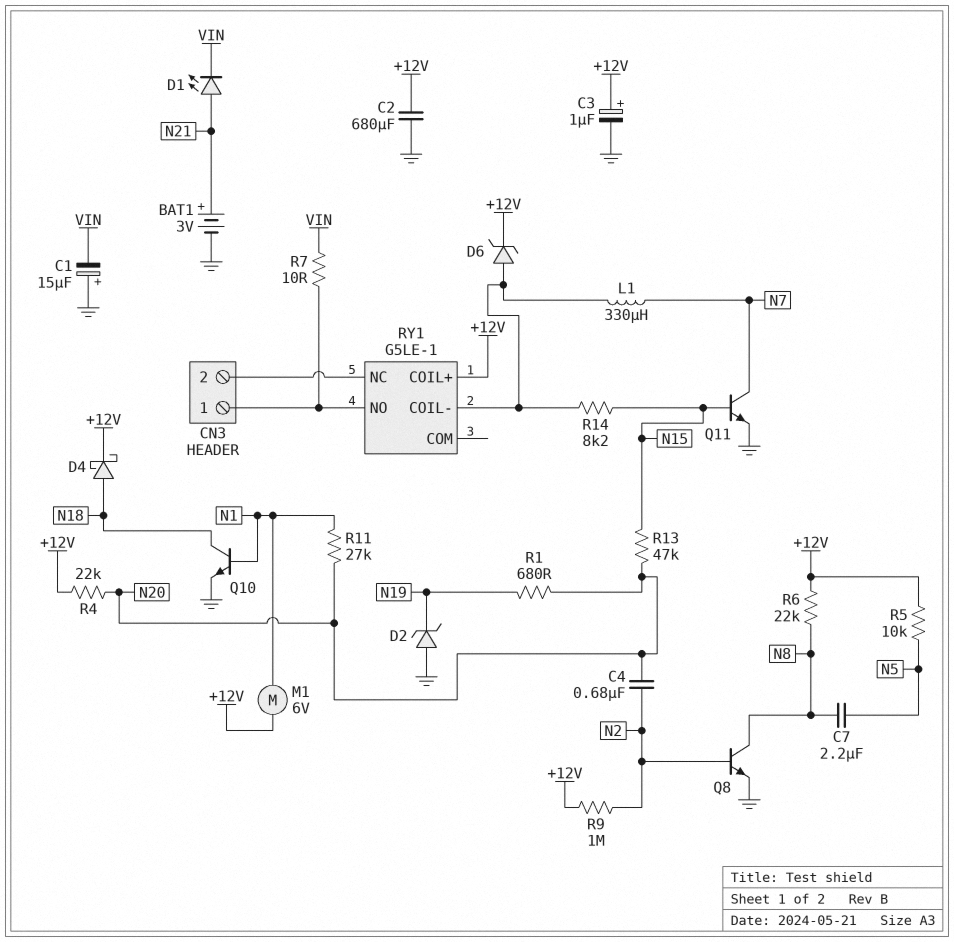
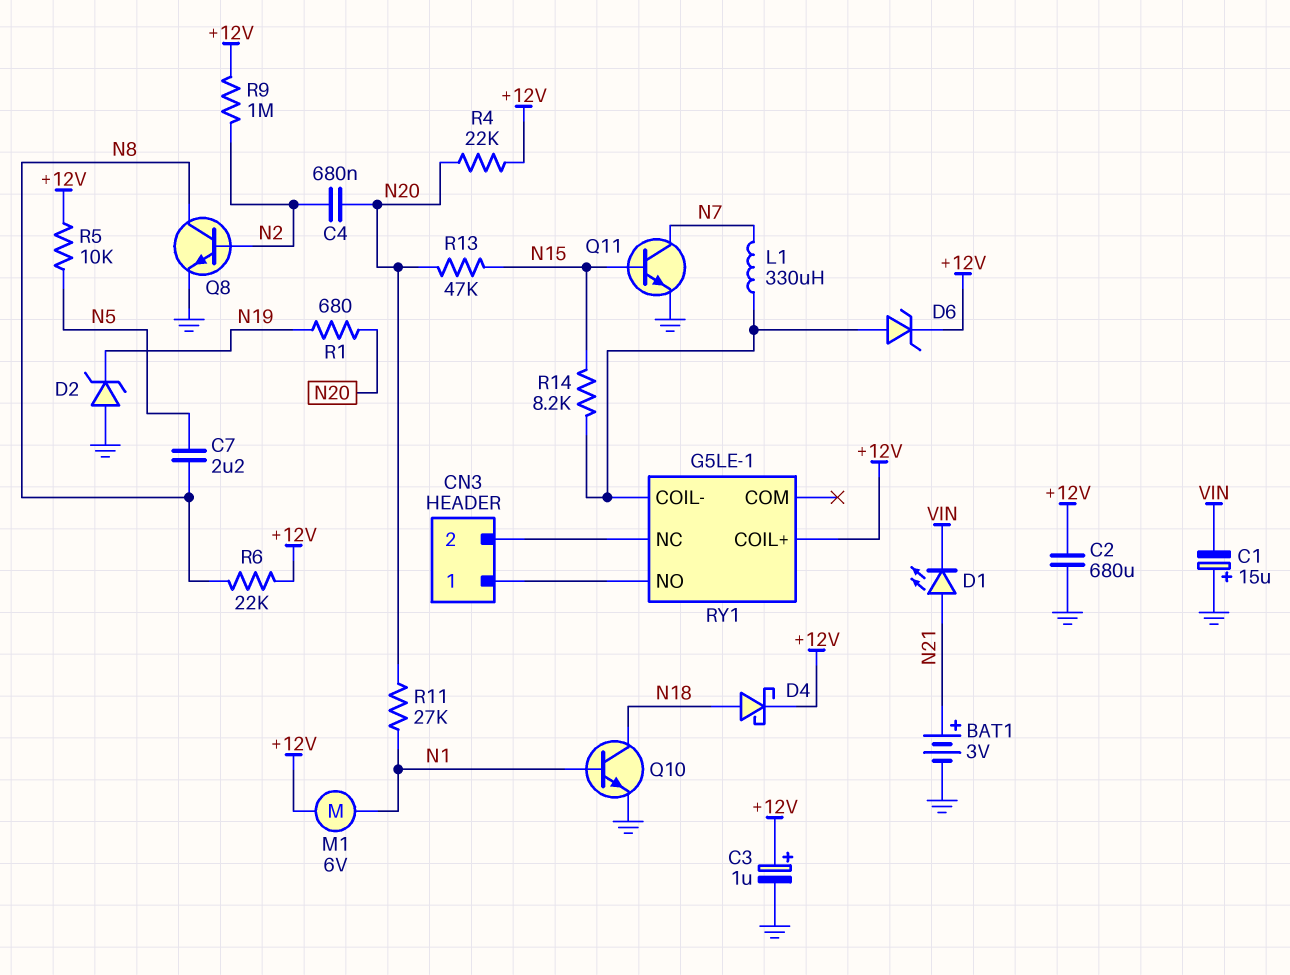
R7: 10 (CN3/1, VIN) -> none

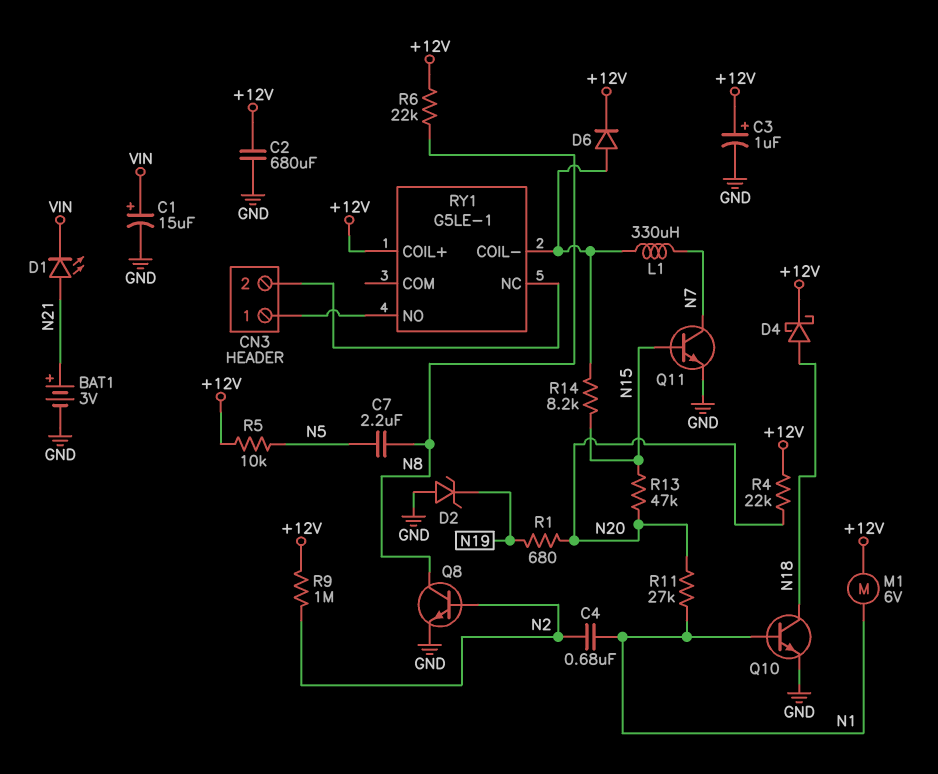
C1: 15uF (plus GND, minus VIN) -> 15uF (plus VIN, minus GND)
C4: 680nF (N2, N20) -> 680nF (N1, N2)
D6: zener (A RY1/COIL-, K +12V) -> diode (A RY1/COIL-, K +12V)

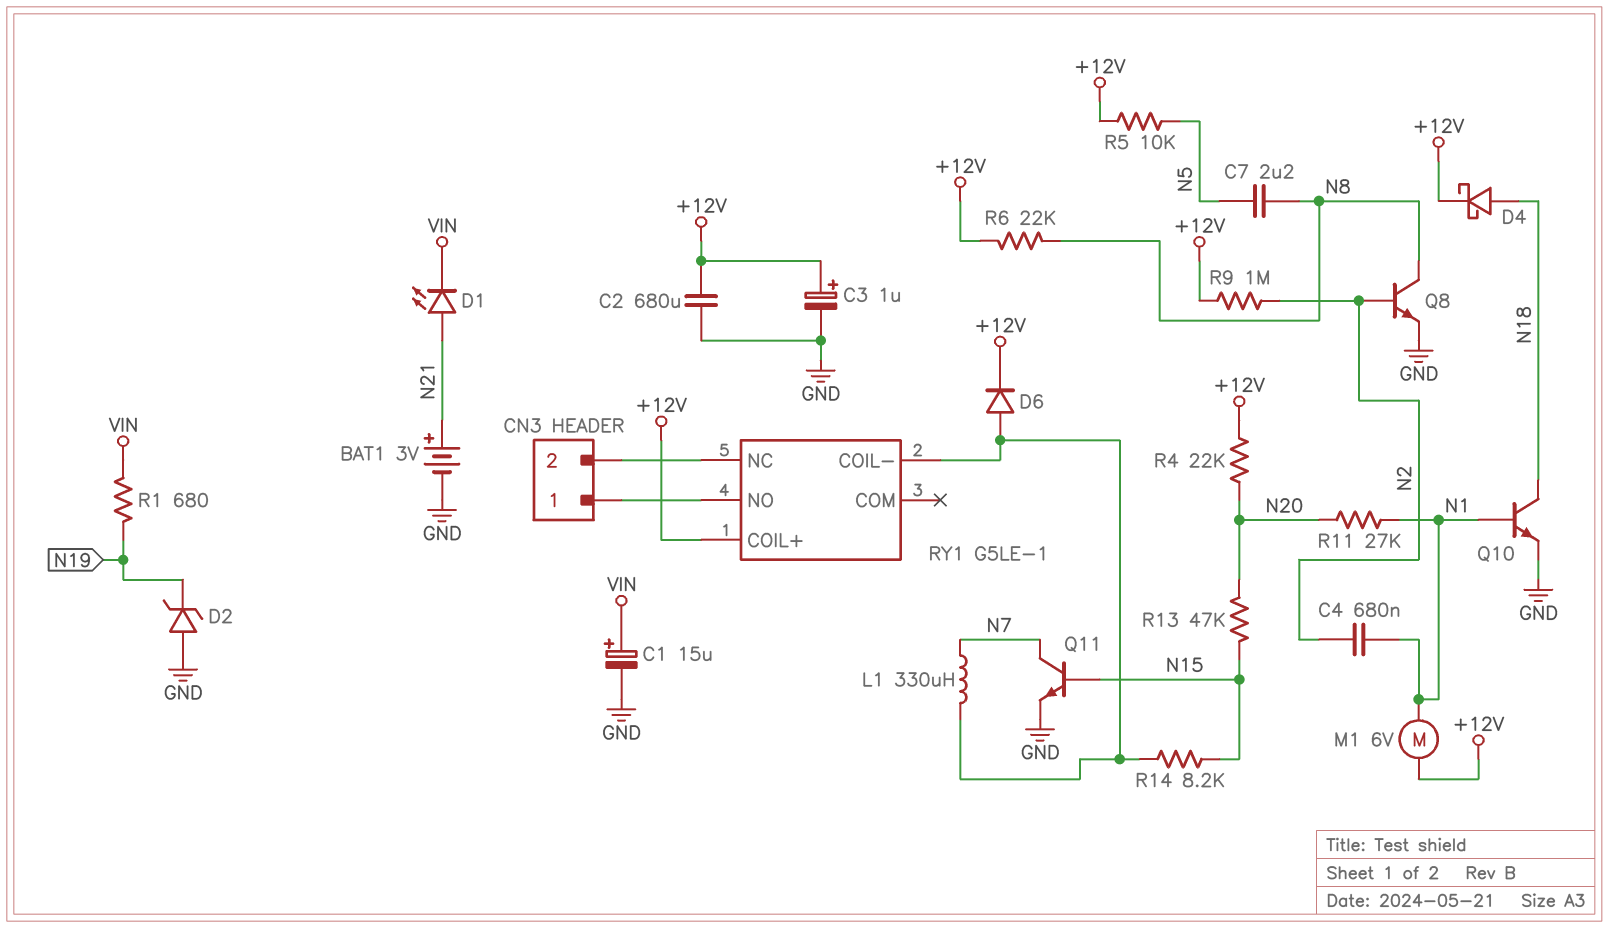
R1: 680 (N19, N20) -> 680 (N19, VIN)

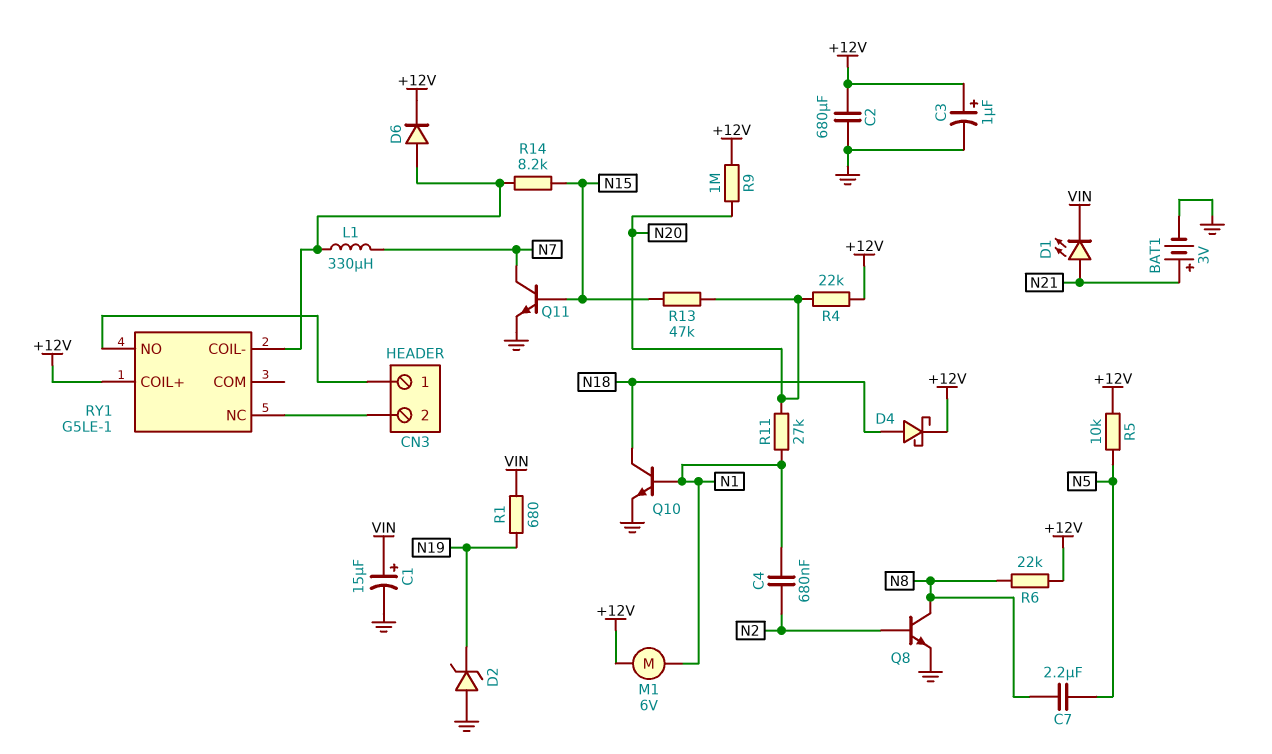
R9: 1M (+12V, N2) -> 1M (+12V, N20)

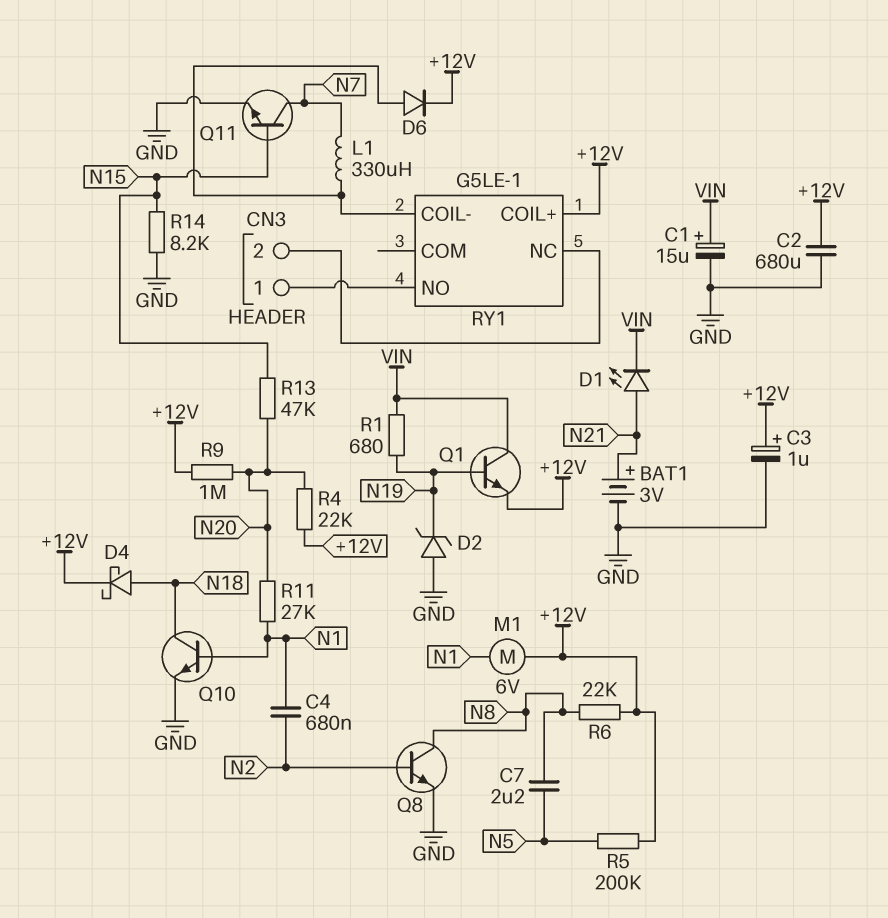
Q1: none -> NPN (B N19, C VIN, E +12V)
R5: 10k (+12V, N5) -> 200k (+12V, N5)
R14: 8.2k (N15, RY1/COIL-) -> 8.2k (GND, N15)

